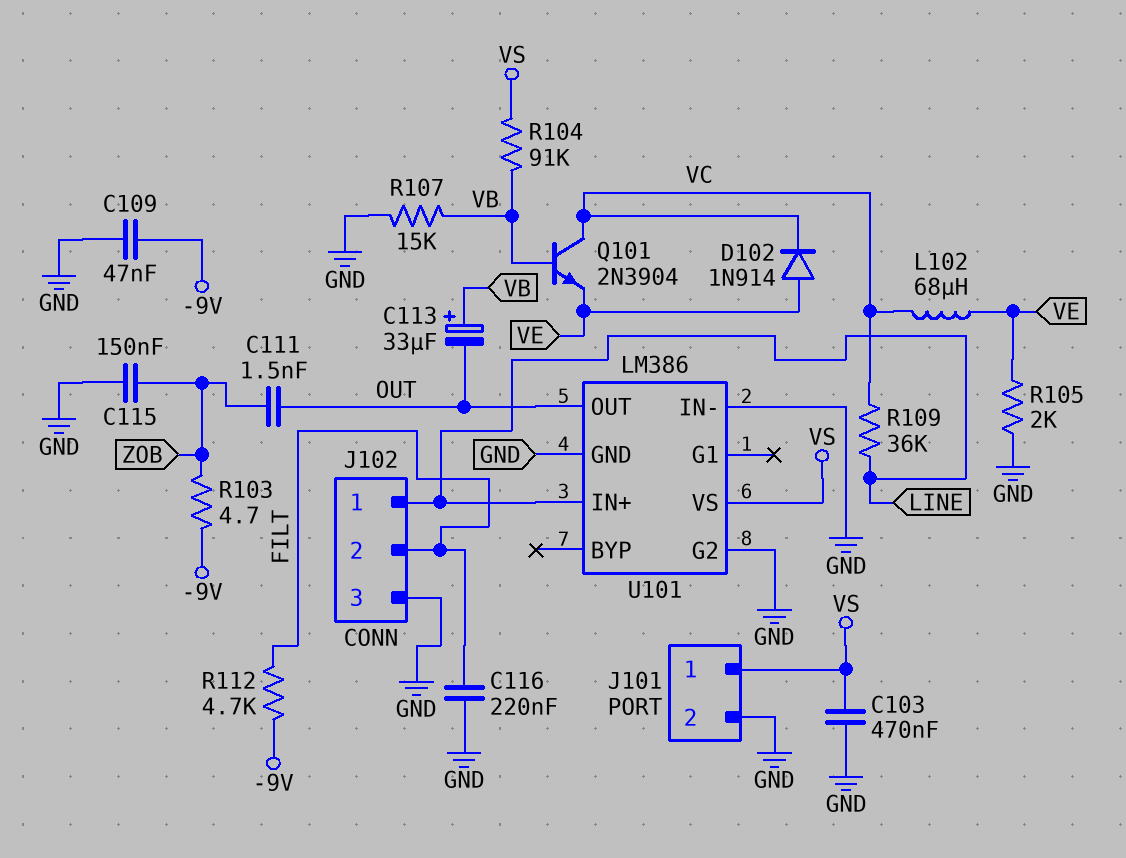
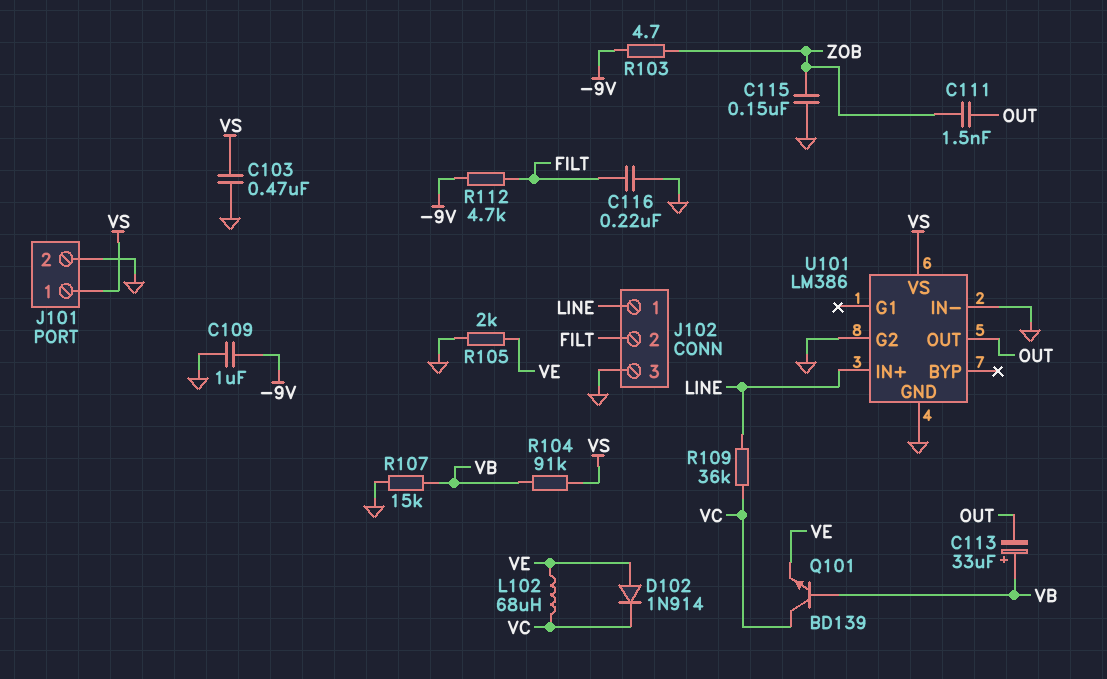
C109: 47nF (-9V, GND) -> 1uF (-9V, GND)
Q101: NPN 2N3904 (B VB, C VC, E VE) -> NPN BD139 (B VB, C VC, E VE)

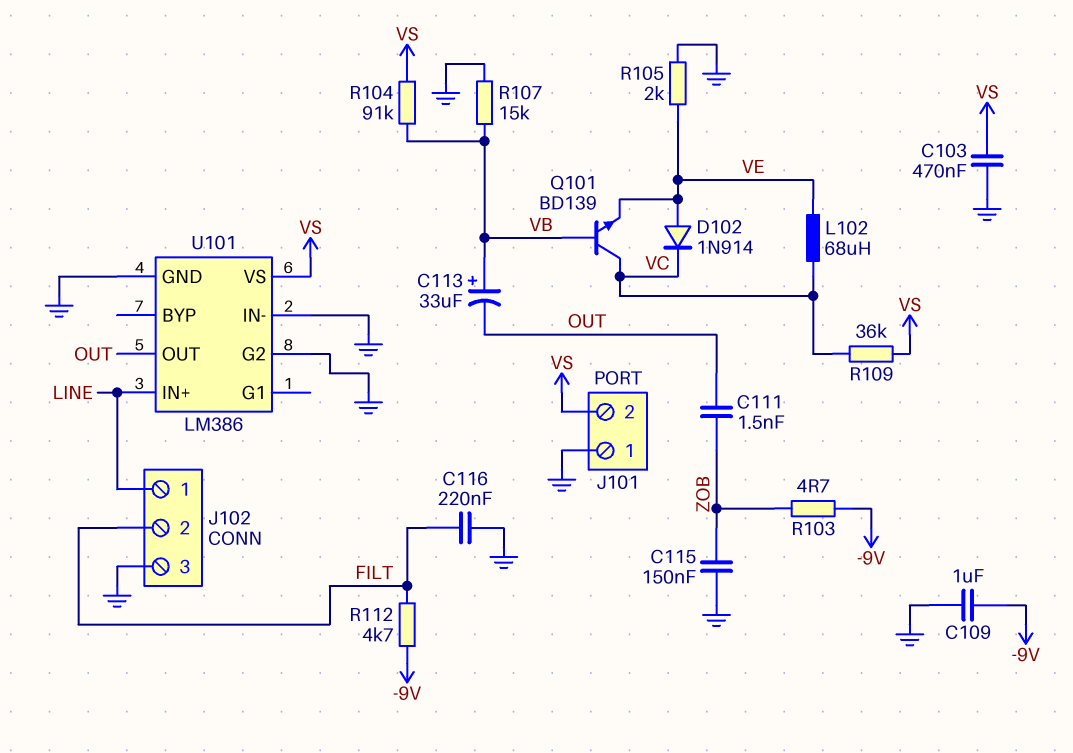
J101 pin 1: VS -> GND
J101 pin 2: GND -> VS
R109: 36k (LINE, VC) -> 36k (VC, VS)

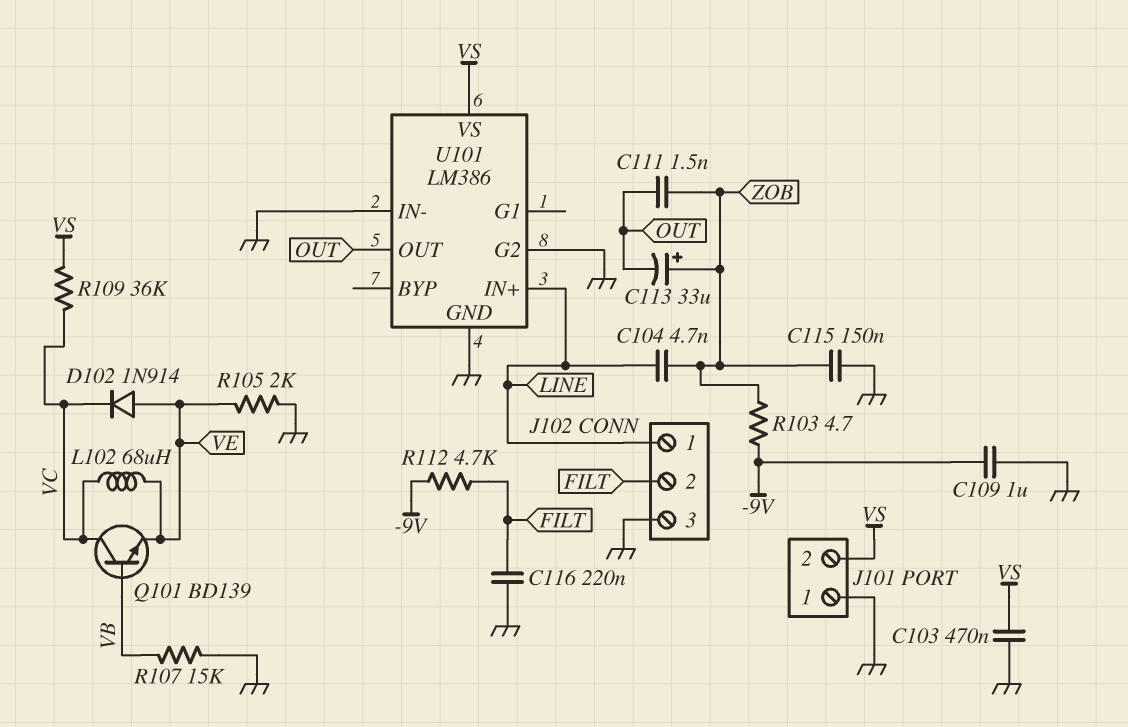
C104: none -> 4.7nF (LINE, ZOB)
C113: 33uF (plus VB, minus OUT) -> 33uF (plus ZOB, minus OUT)
R104: 91k (VB, VS) -> none

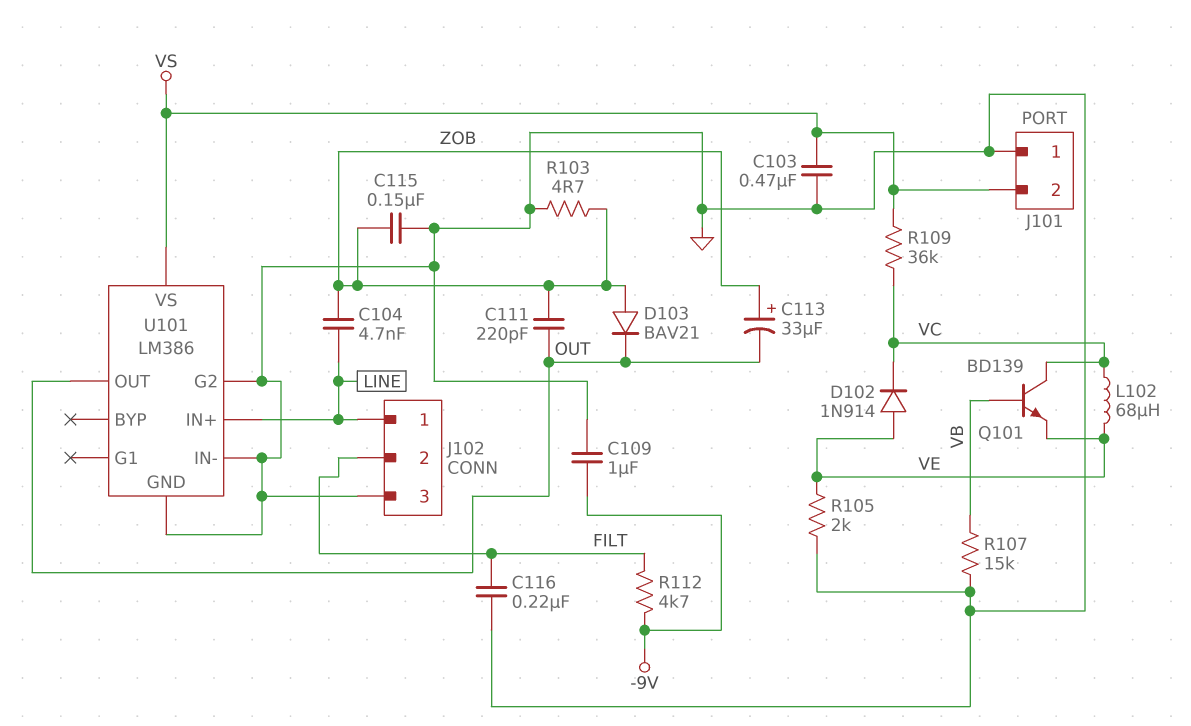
C111: 1.5nF (OUT, ZOB) -> 220pF (OUT, ZOB)
D103: none -> diode BAV21 (A ZOB, K OUT)
R103: 4.7 (-9V, ZOB) -> 4.7 (GND, ZOB)

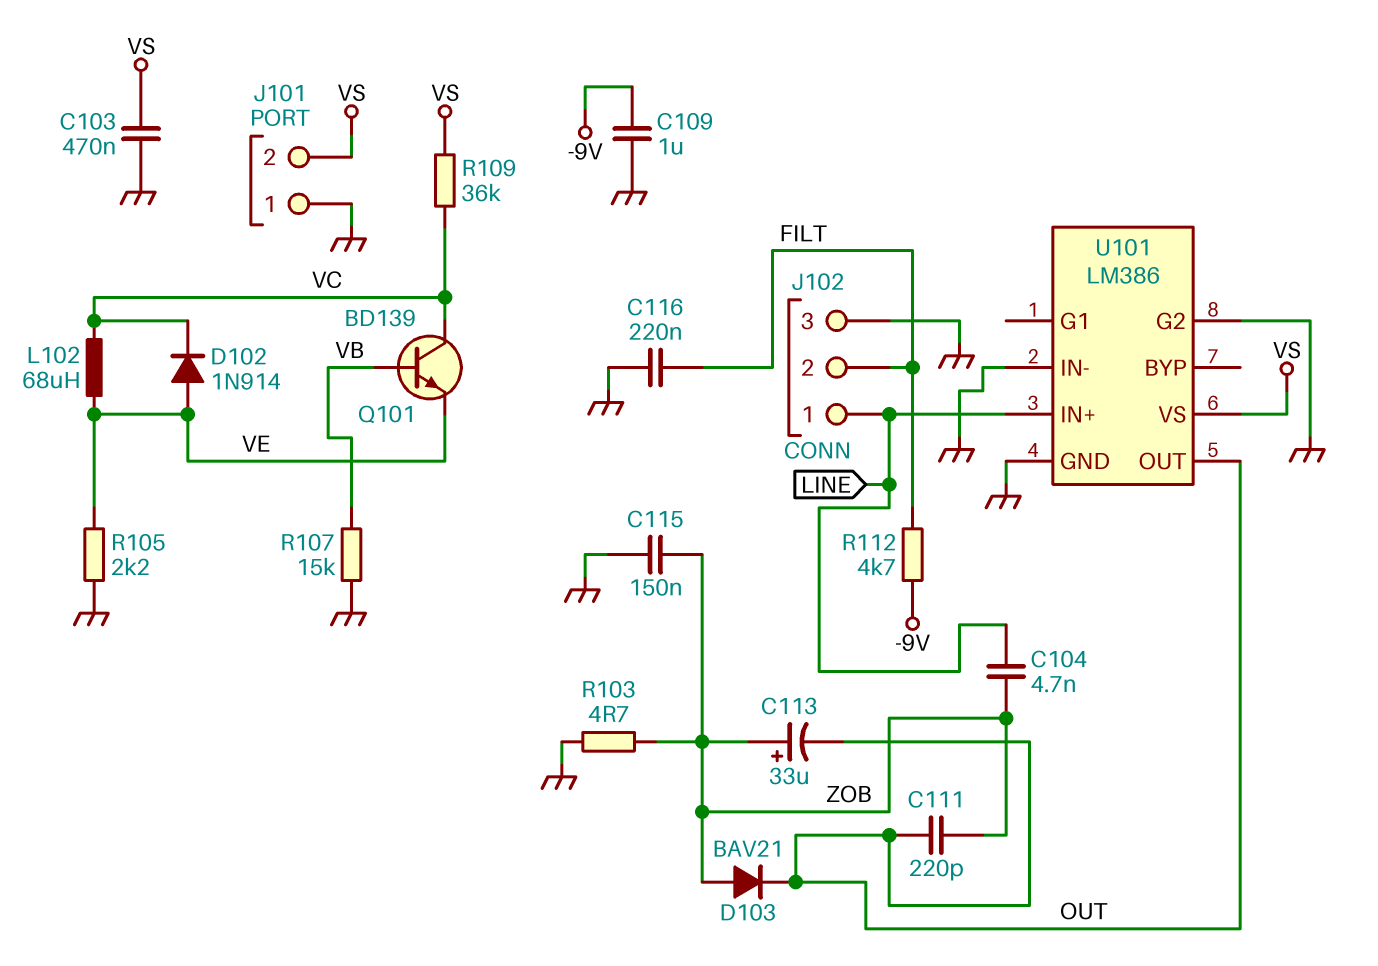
R105: 2k (GND, VE) -> 2.2k (GND, VE)

